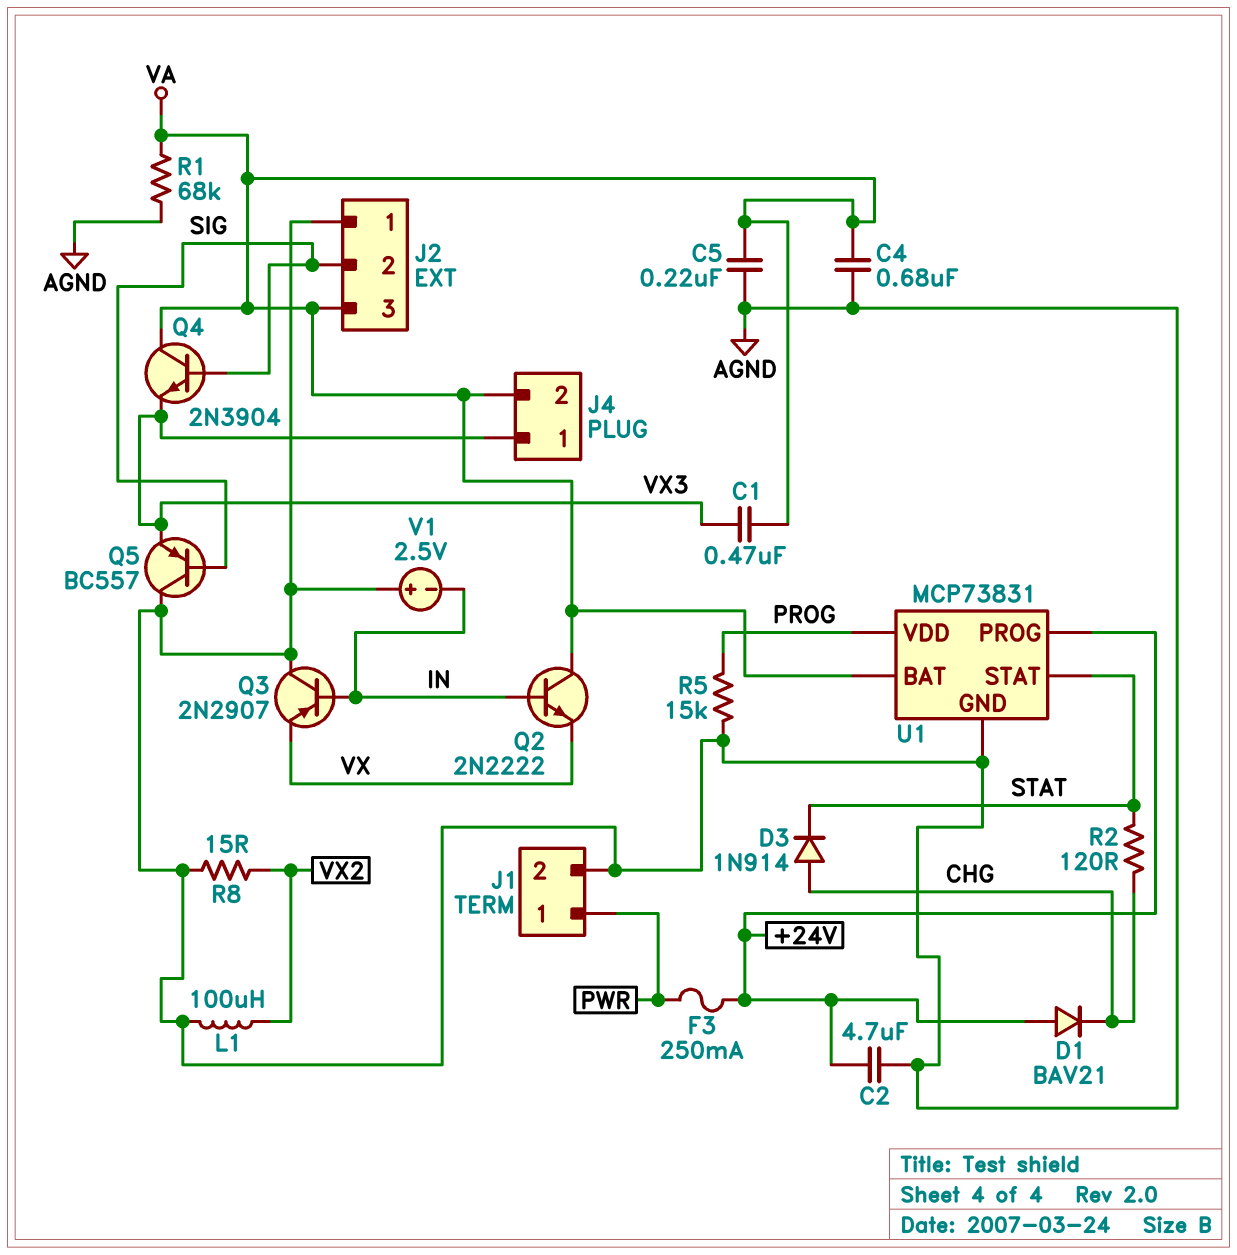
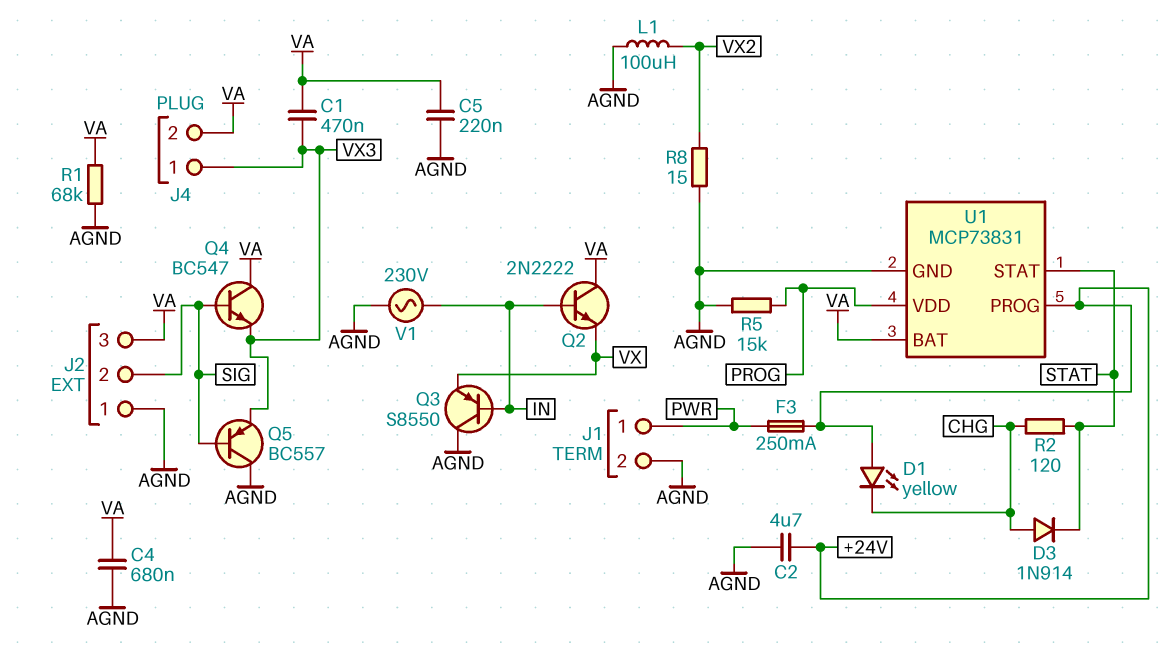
D1: diode BAV21 (A +24V, K CHG) -> LED yellow (A +24V, K CHG)
Q3: PNP 2N2907 (B IN, C AGND, E VX) -> PNP S8550 (B IN, C AGND, E VX)
Q4: NPN 2N3904 (B SIG, C VA, E VX3) -> NPN BC547 (B SIG, C VA, E VX3)
V1: 2.5V (plus AGND, minus IN) -> AC 230V (AGND, IN)

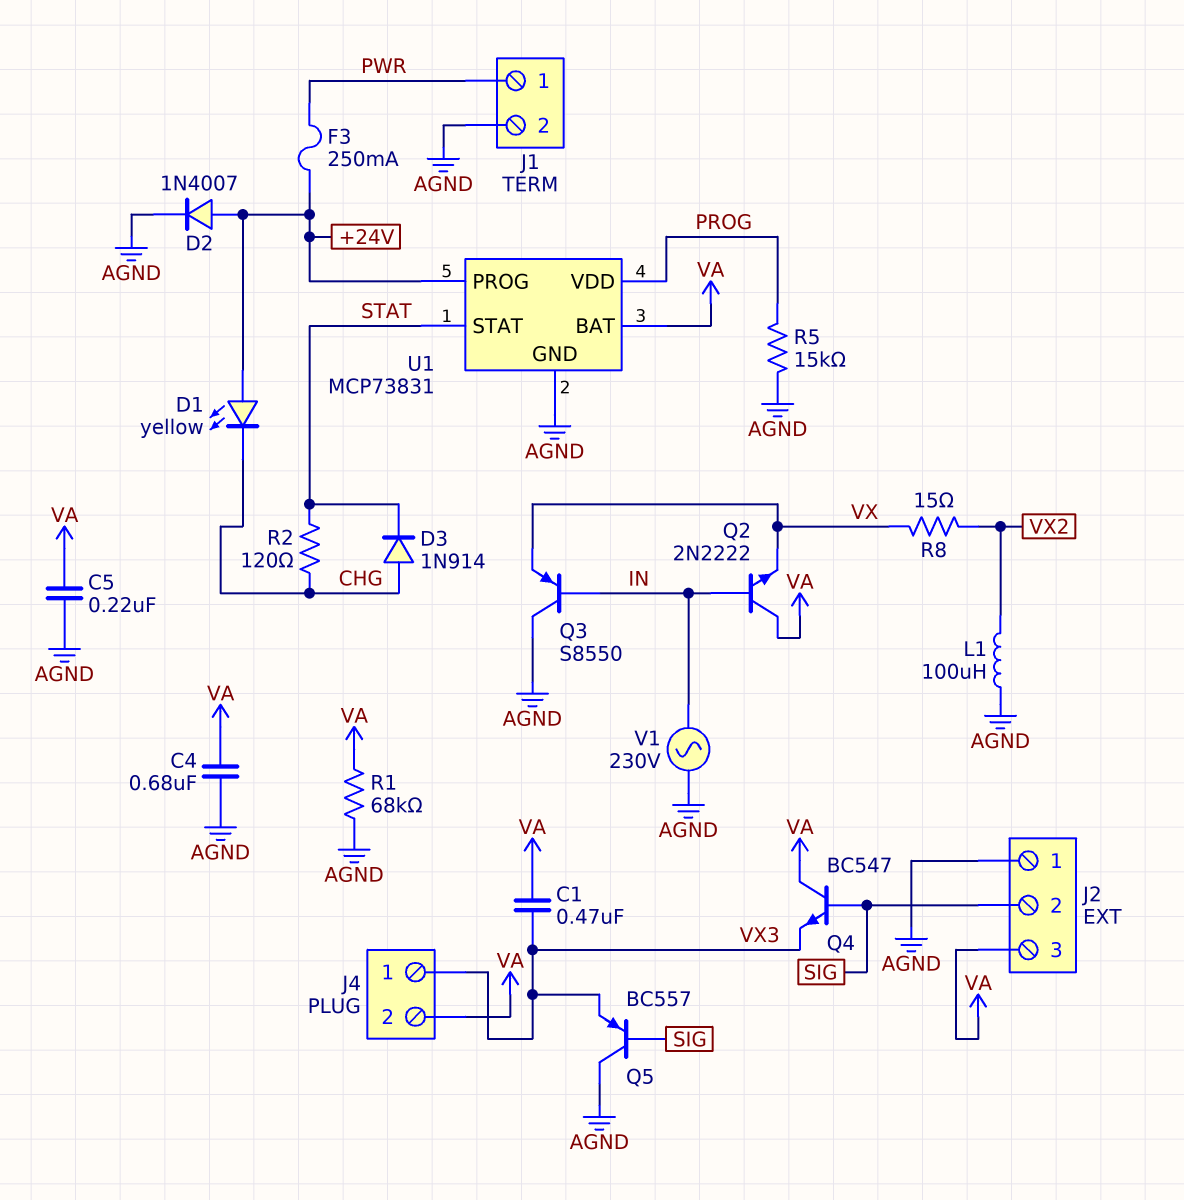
C2: 4.7uF (+24V, AGND) -> none
D2: none -> diode 1N4007 (A +24V, K AGND)
R8: 15 (AGND, VX2) -> 15 (VX, VX2)

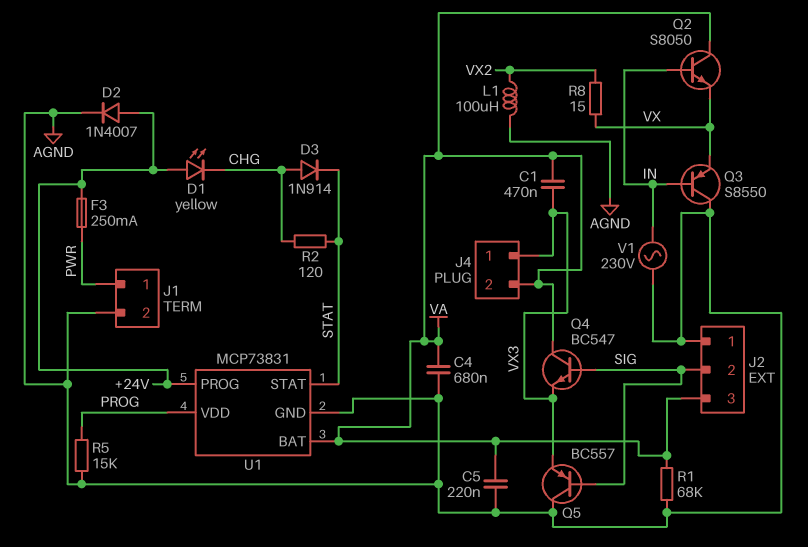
Q2: NPN 2N2222 (B IN, C VA, E VX) -> NPN S8050 (B IN, C VA, E VX)

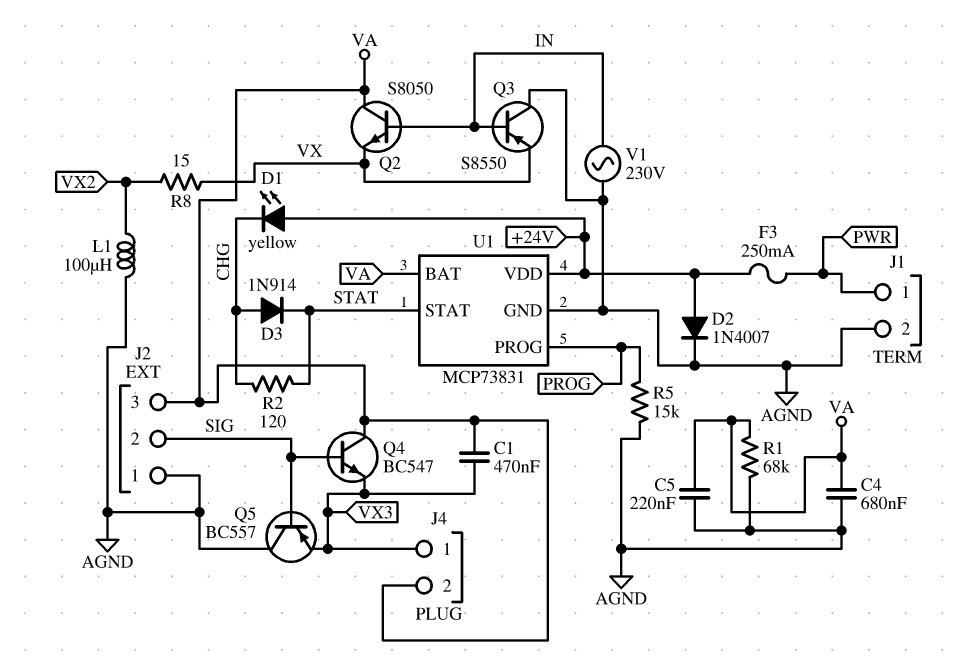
U1 pin PROG: +24V -> PROG
U1 pin VDD: PROG -> +24V

